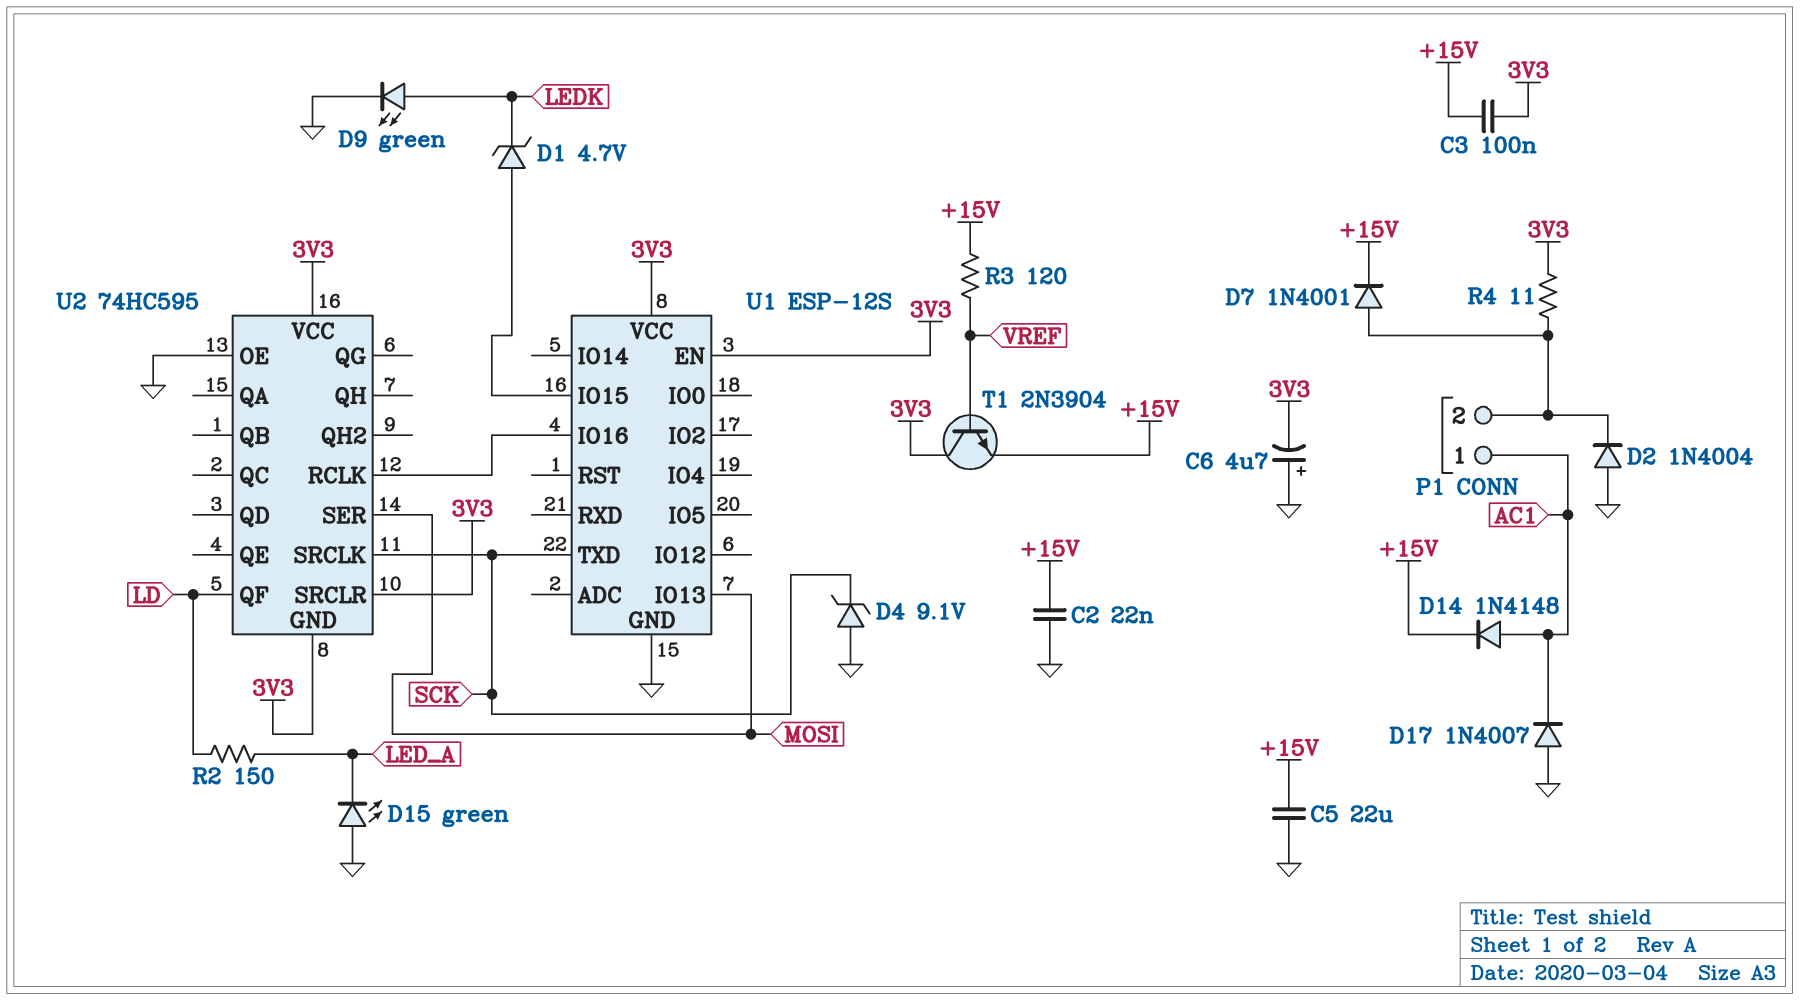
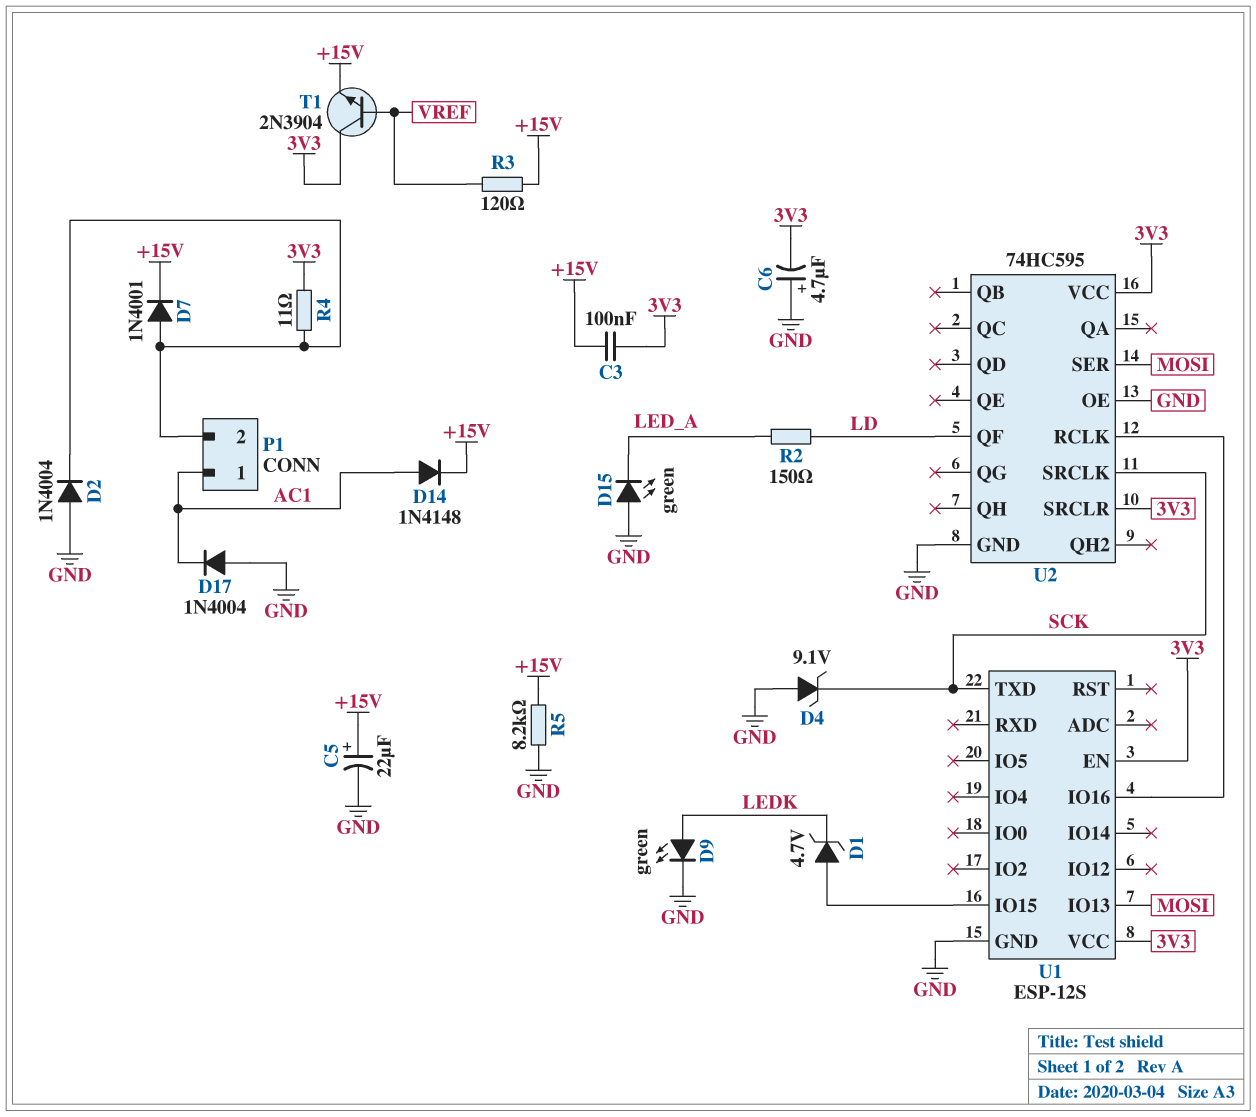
C2: 22nF (+15V, GND) -> none
C5: 22uF (+15V, GND) -> 22uF (plus +15V, minus GND)
D17: diode 1N4007 (A GND, K AC1) -> diode 1N4004 (A GND, K AC1)
R5: none -> 8.2k (+15V, GND)
U2 pin GND: 3V3 -> GND

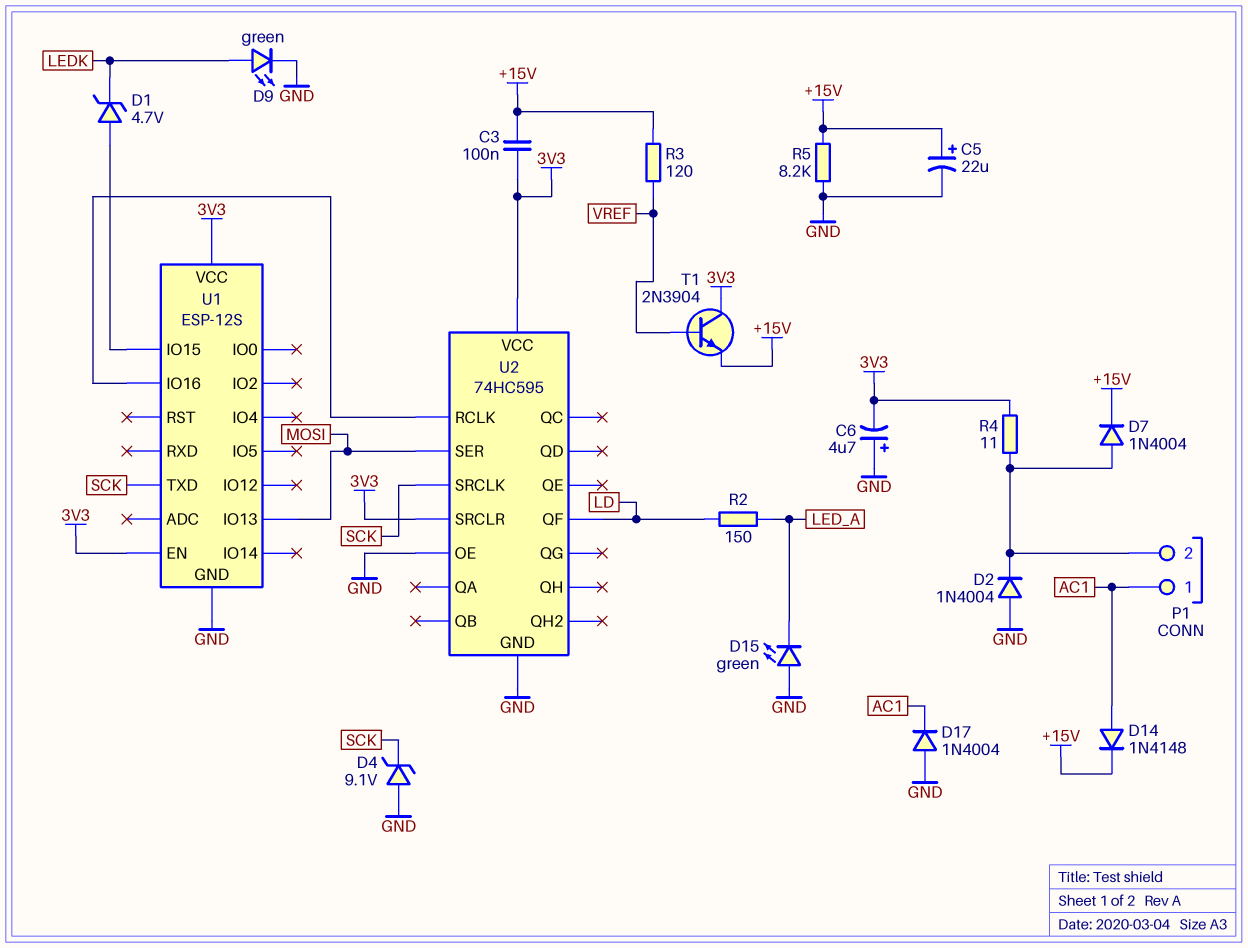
D7: diode 1N4001 (A P1/2, K +15V) -> diode 1N4004 (A P1/2, K +15V)

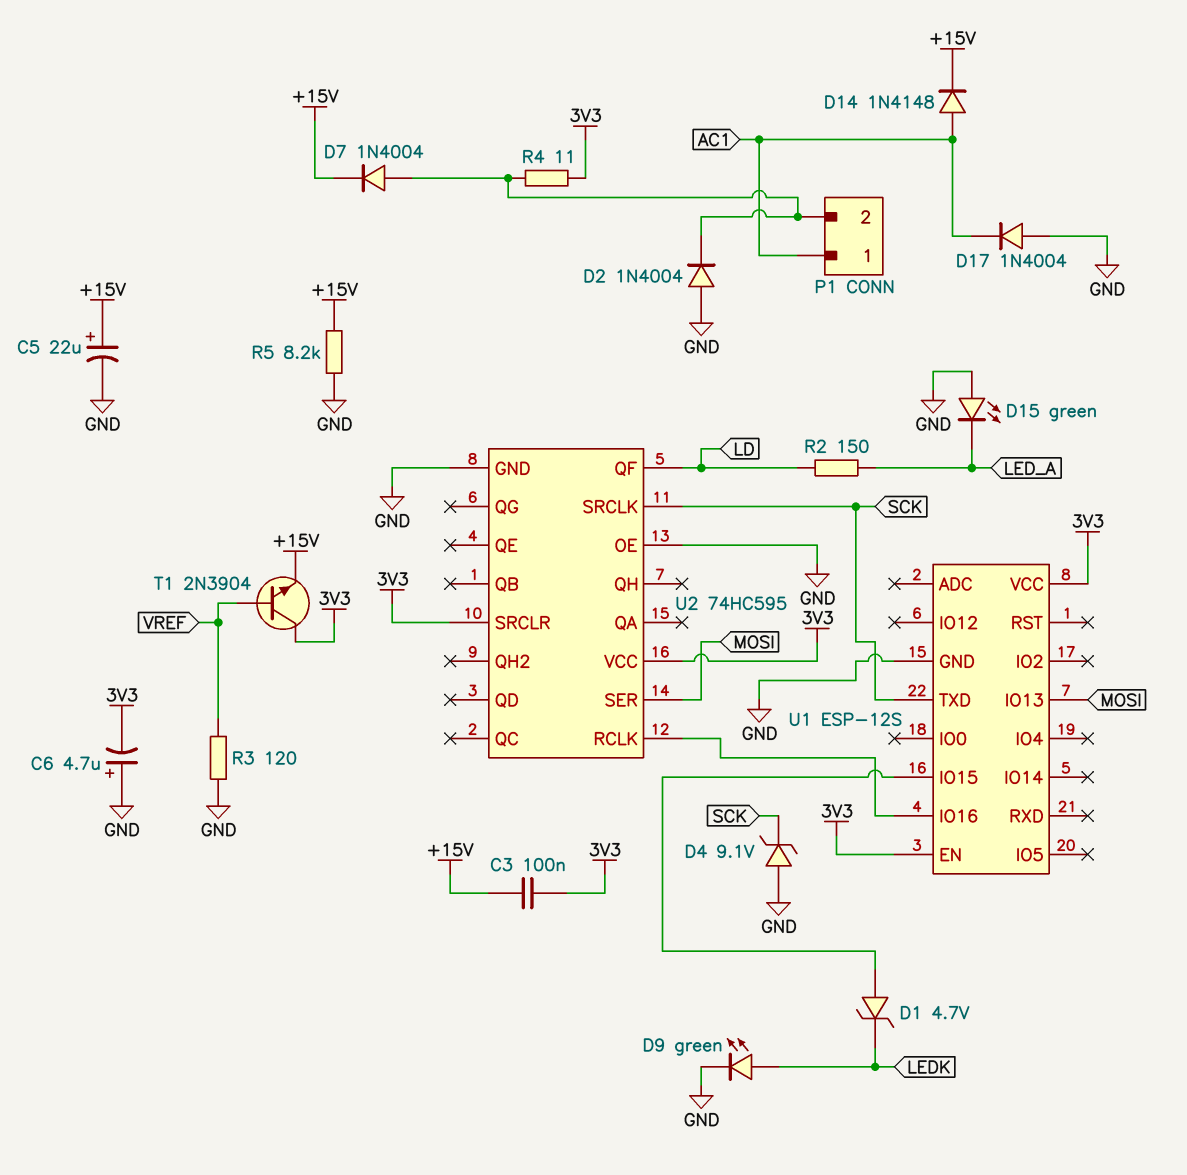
R3: 120 (+15V, VREF) -> 120 (GND, VREF)

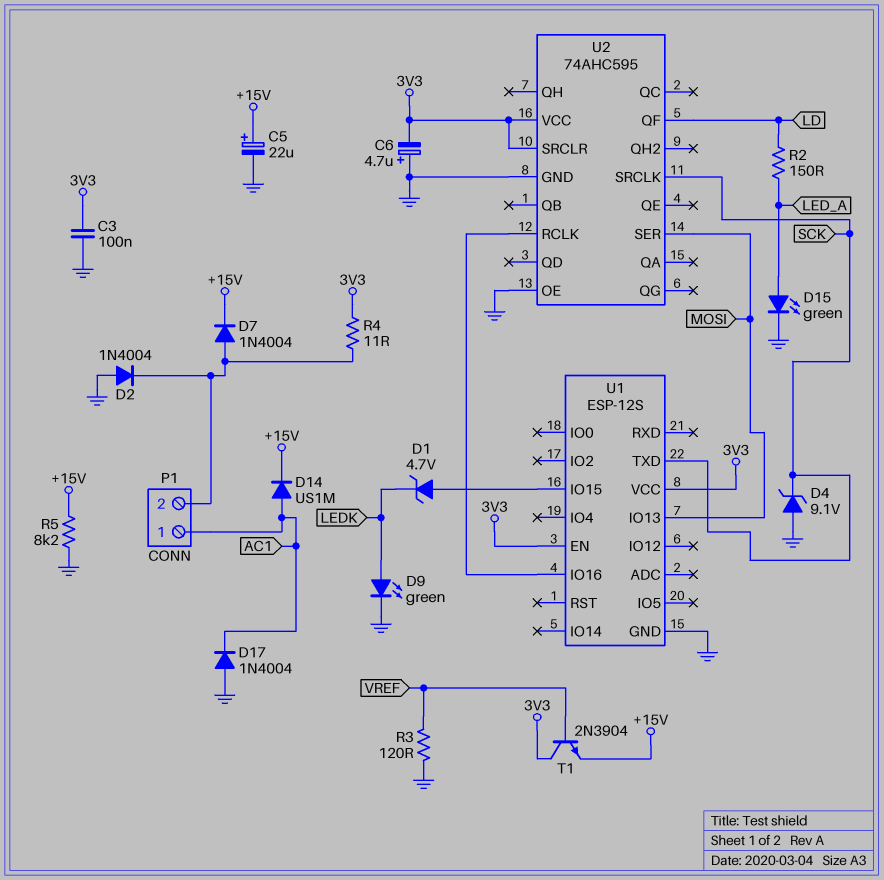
C3: 100nF (+15V, 3V3) -> 100nF (3V3, GND)
D14: diode 1N4148 (A AC1, K +15V) -> diode US1M (A AC1, K +15V)
D15: LED green (A GND, K LED_A) -> LED green (A LED_A, K GND)
U2: 74HC595 -> 74AHC595

